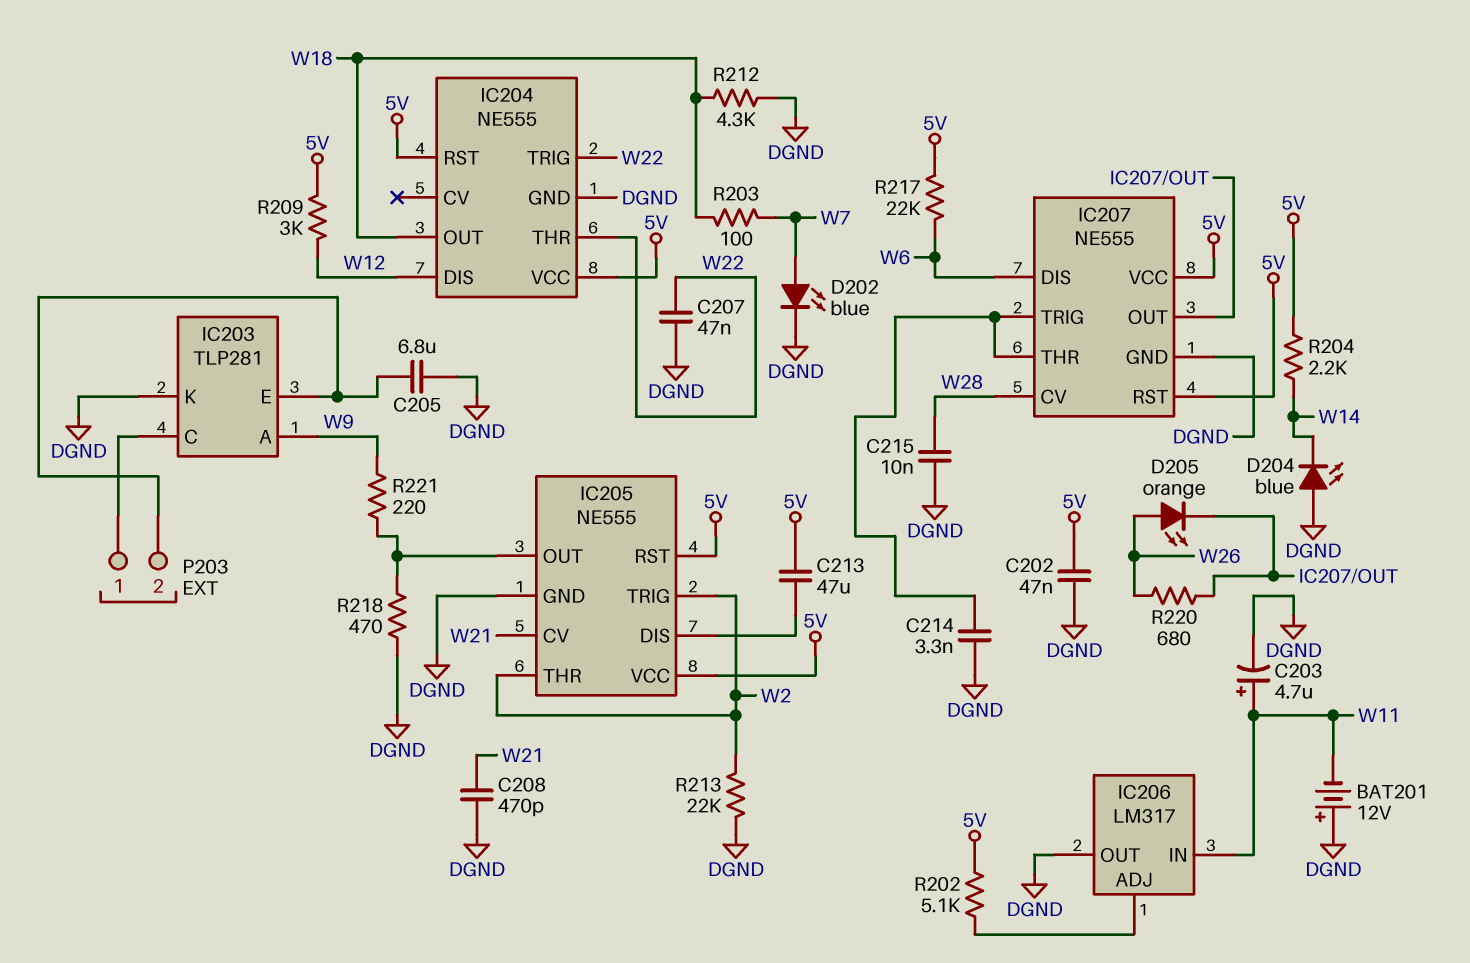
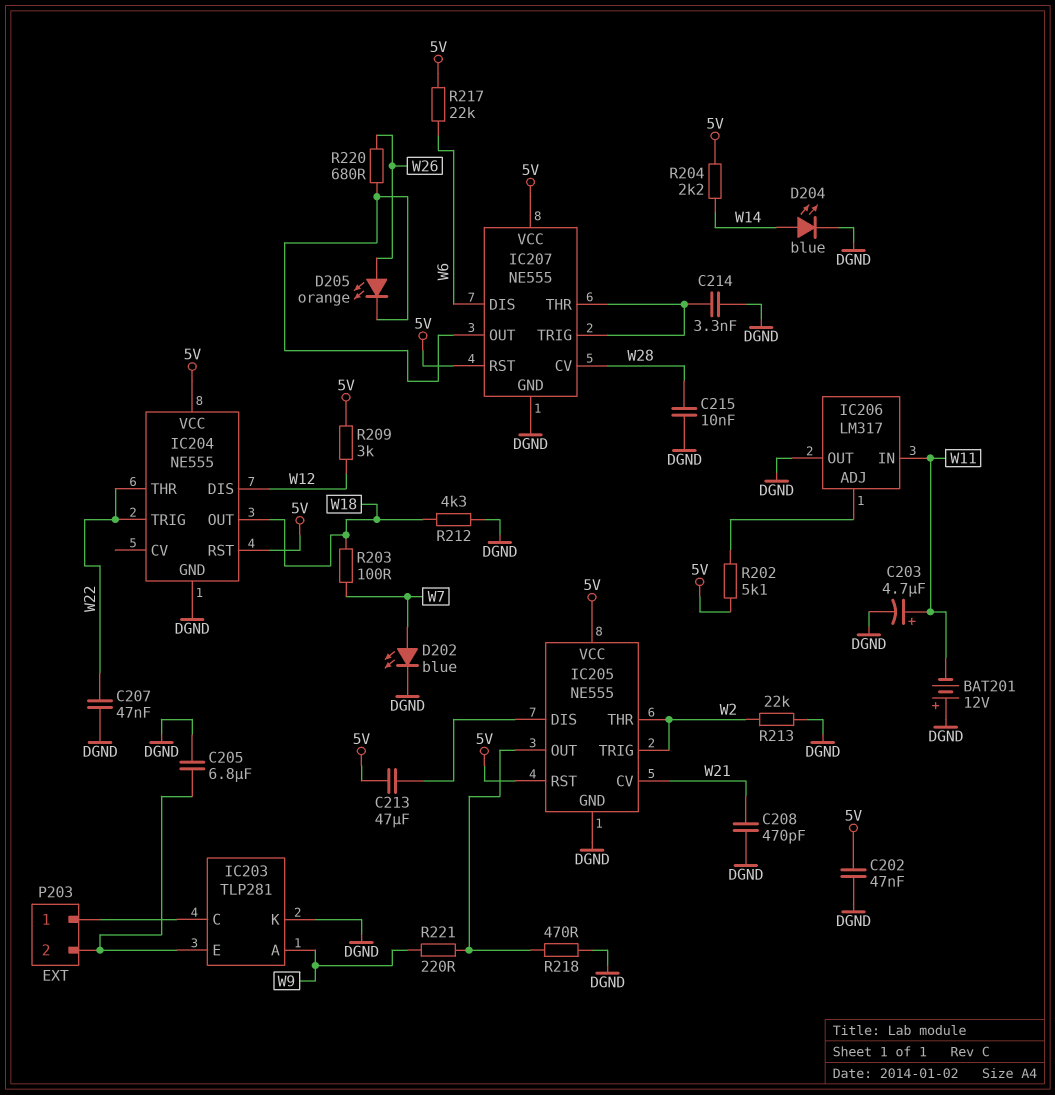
D204: LED blue (A DGND, K W14) -> LED blue (A W14, K DGND)

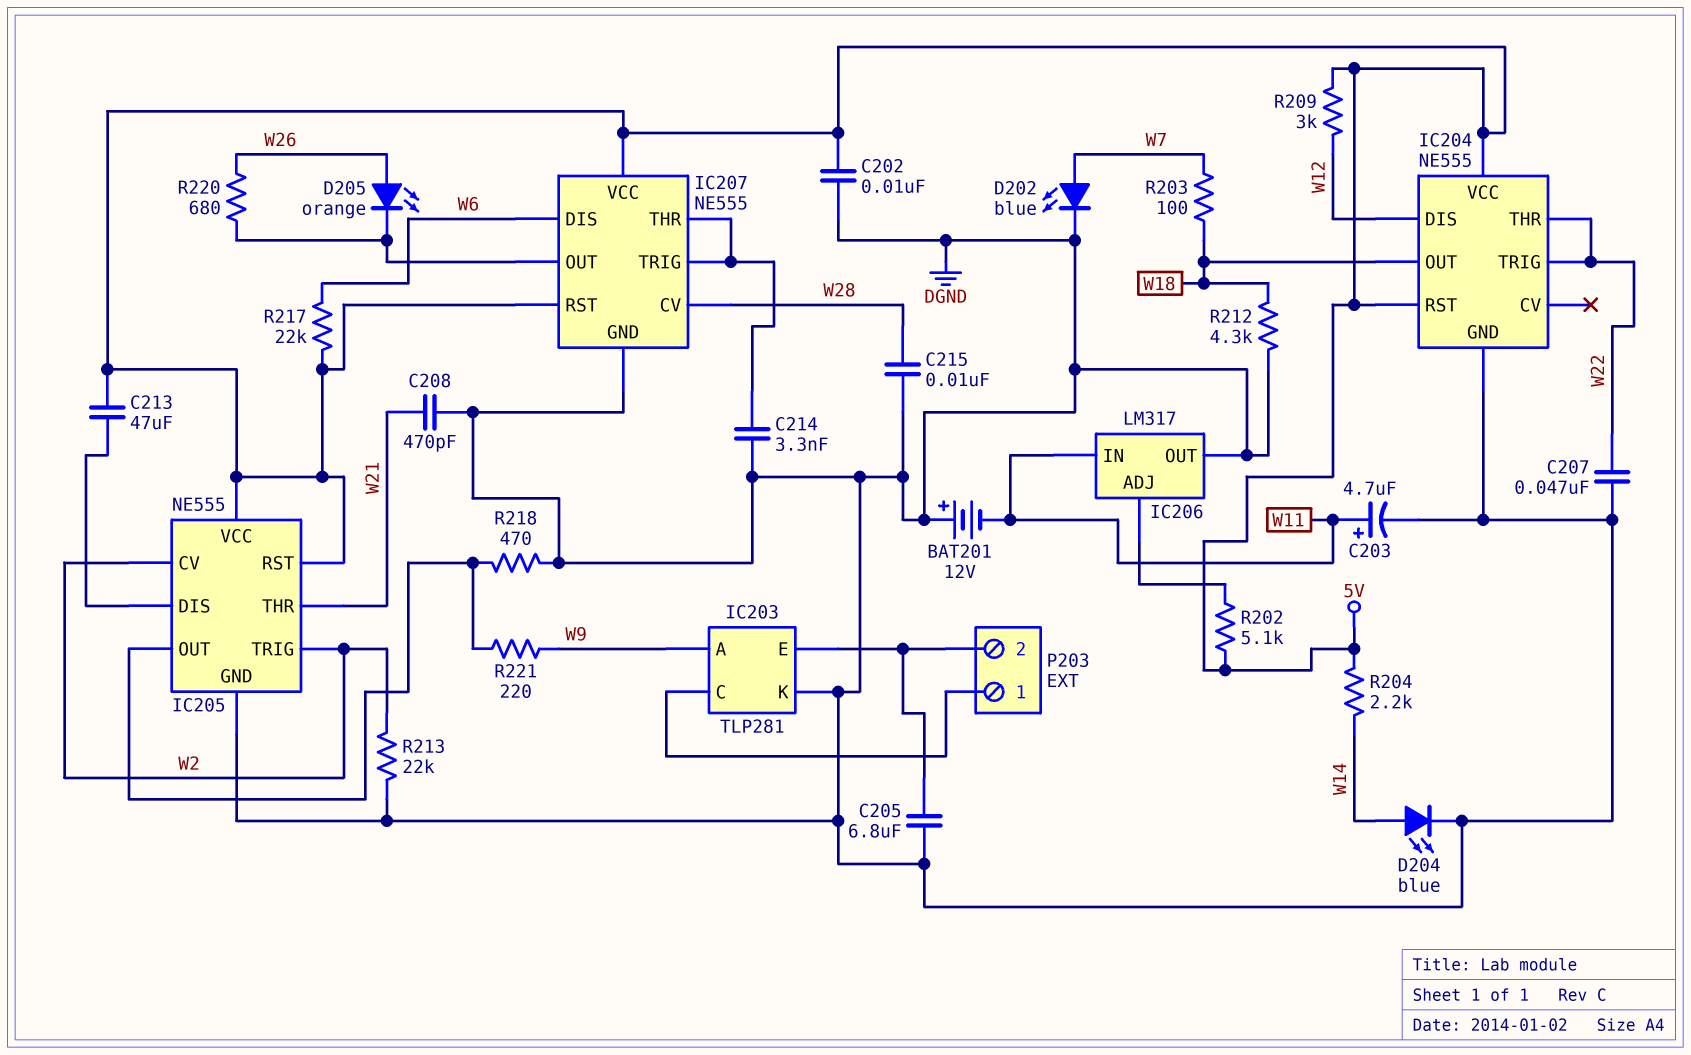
C202: 47nF (5V, DGND) -> 10nF (5V, DGND)
IC205 pin CV: W21 -> W2
IC205 pin THR: W2 -> W21

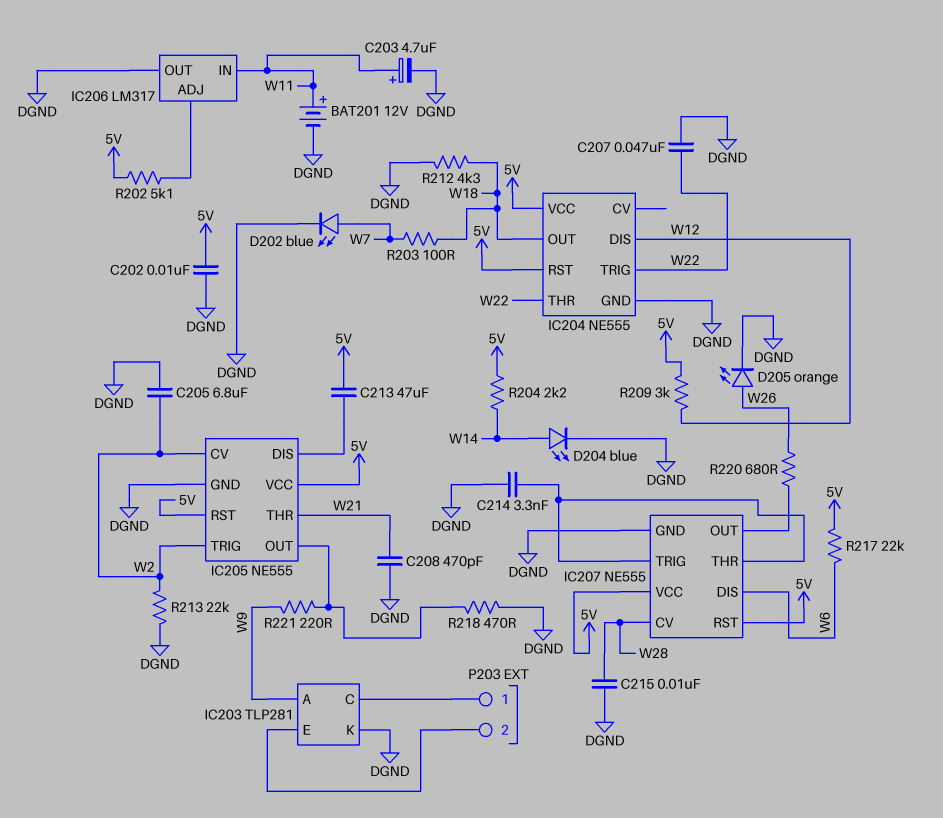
BAT201: 12V (plus DGND, minus W11) -> 12V (plus W11, minus DGND)
C205: 6.8uF (DGND, IC203/E) -> 6.8uF (DGND, W2)
D205: LED orange (A W26, K IC207/OUT) -> LED orange (A W26, K DGND)

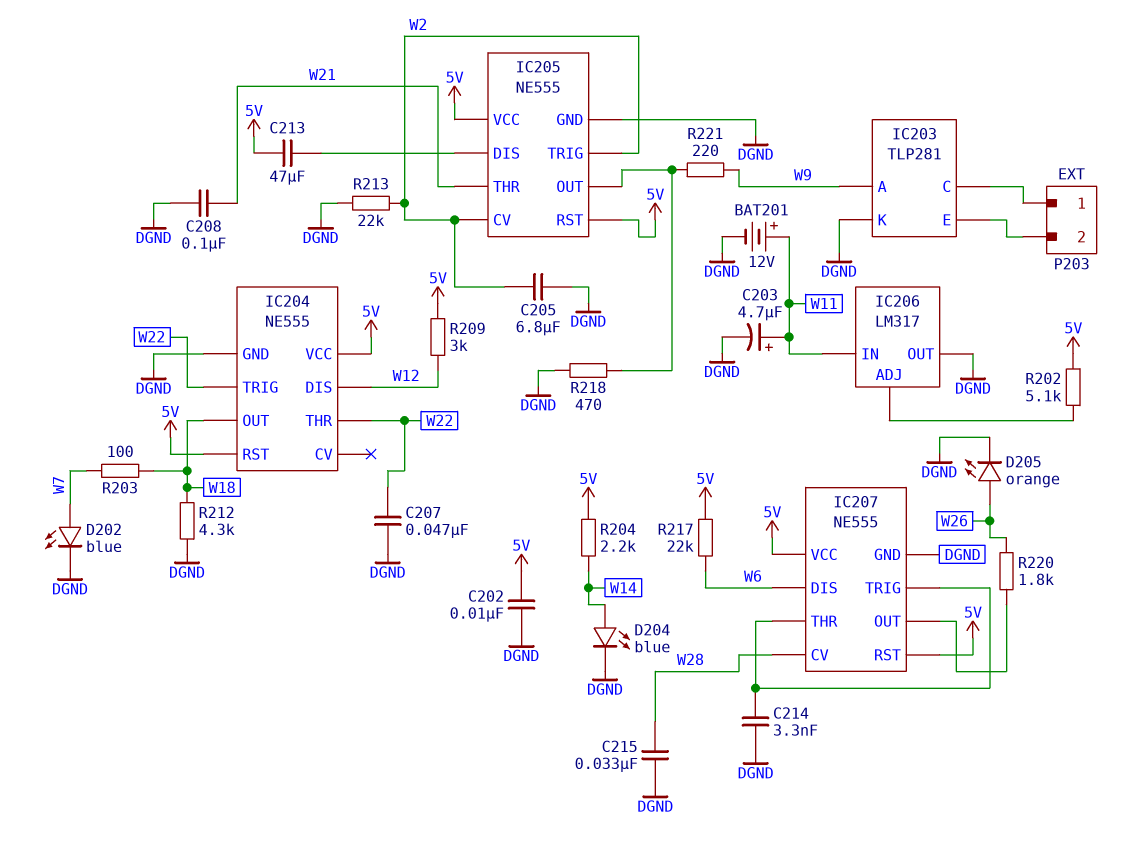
C208: 470pF (DGND, W21) -> 100nF (DGND, W21)
C215: 10nF (DGND, W28) -> 33nF (DGND, W28)
R220: 680 (IC207/OUT, W26) -> 1.8k (IC207/OUT, W26)

